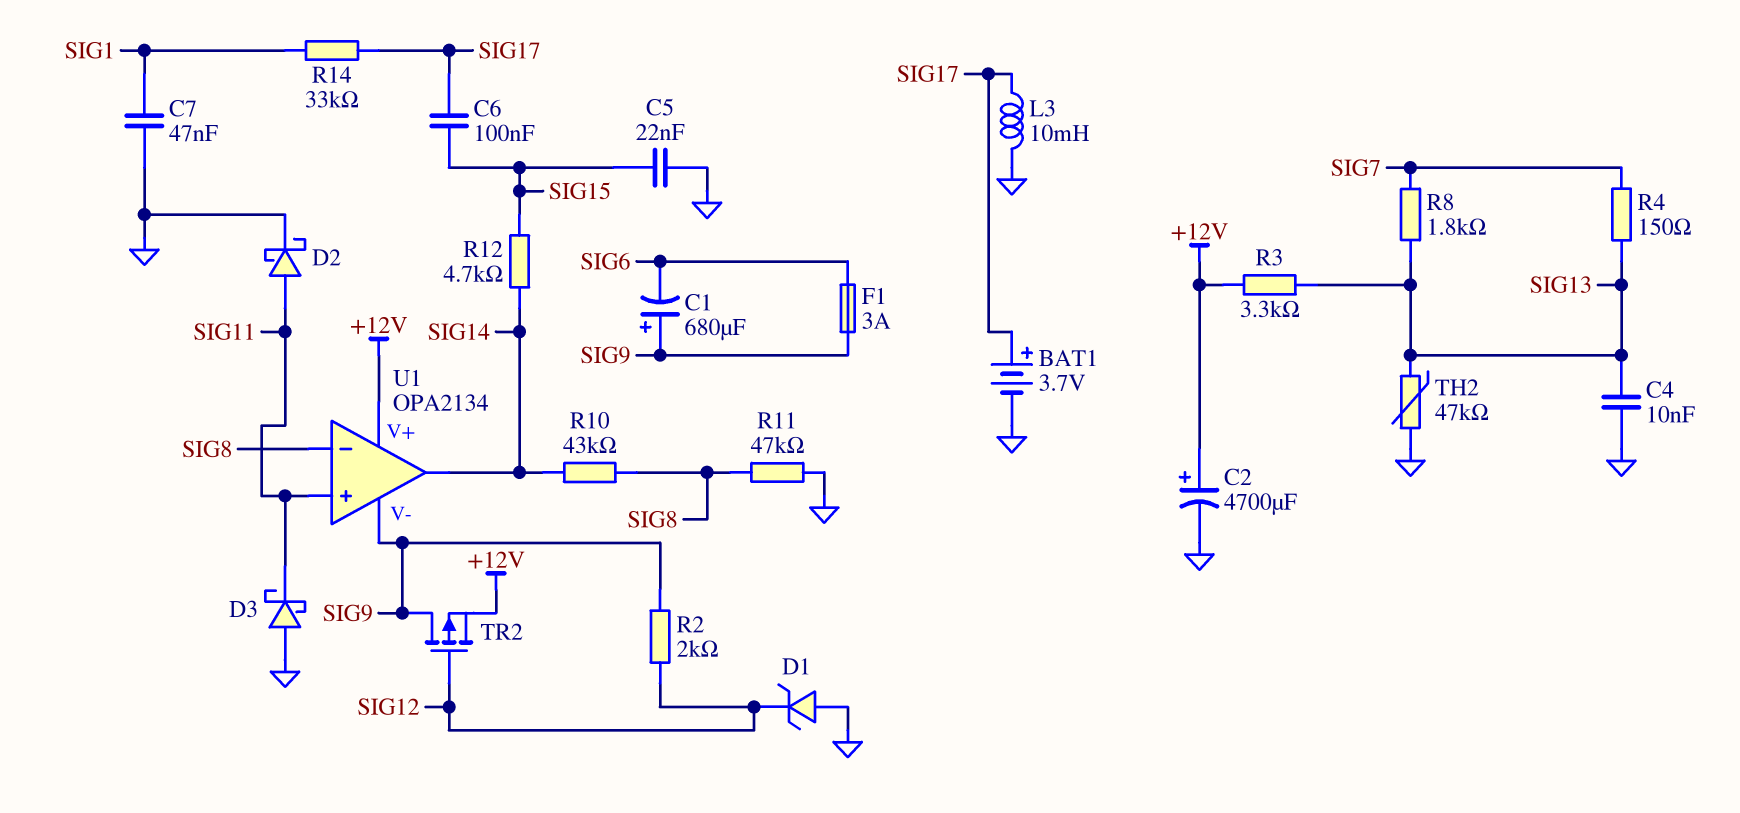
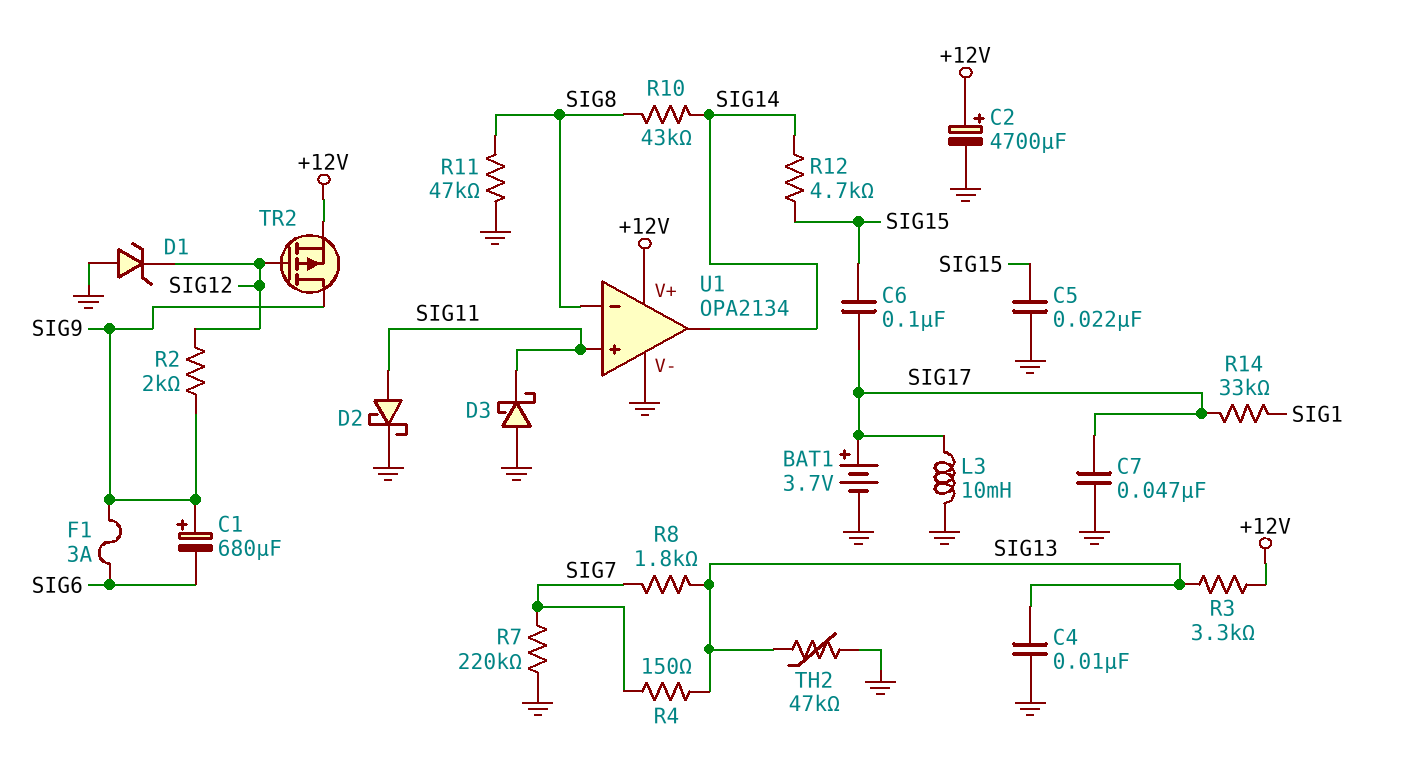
C7: 47nF (GND, SIG1) -> 47nF (GND, SIG17)
R7: none -> 220k (GND, SIG7)
U1 pin V-: SIG9 -> GND

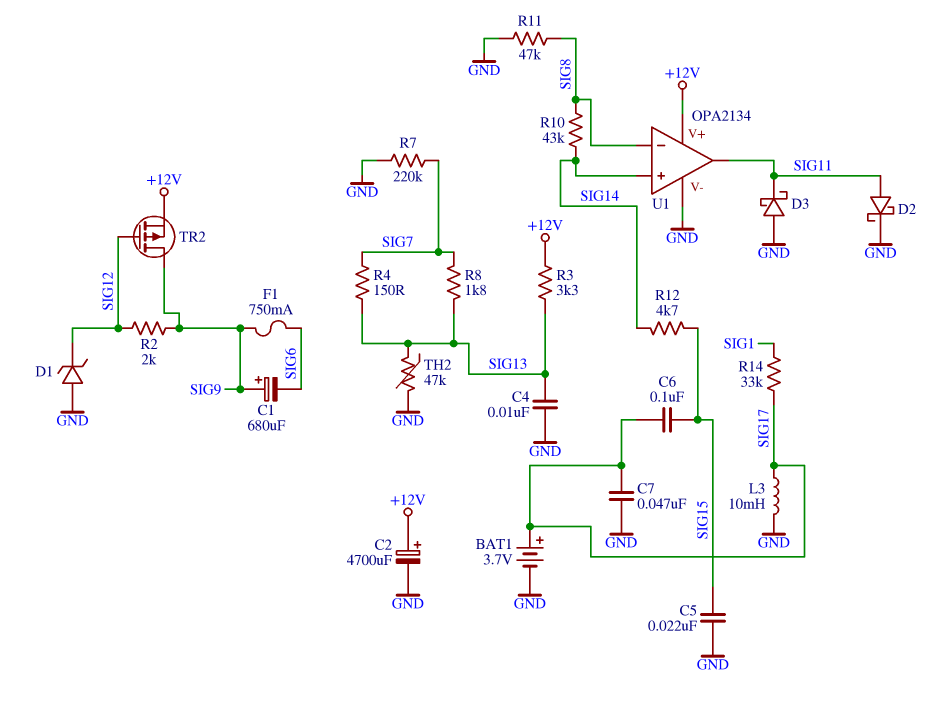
F1: 3A (SIG6, SIG9) -> 750mA (SIG6, SIG9)
U1 pin in+: SIG11 -> SIG14
U1 pin out: SIG14 -> SIG11

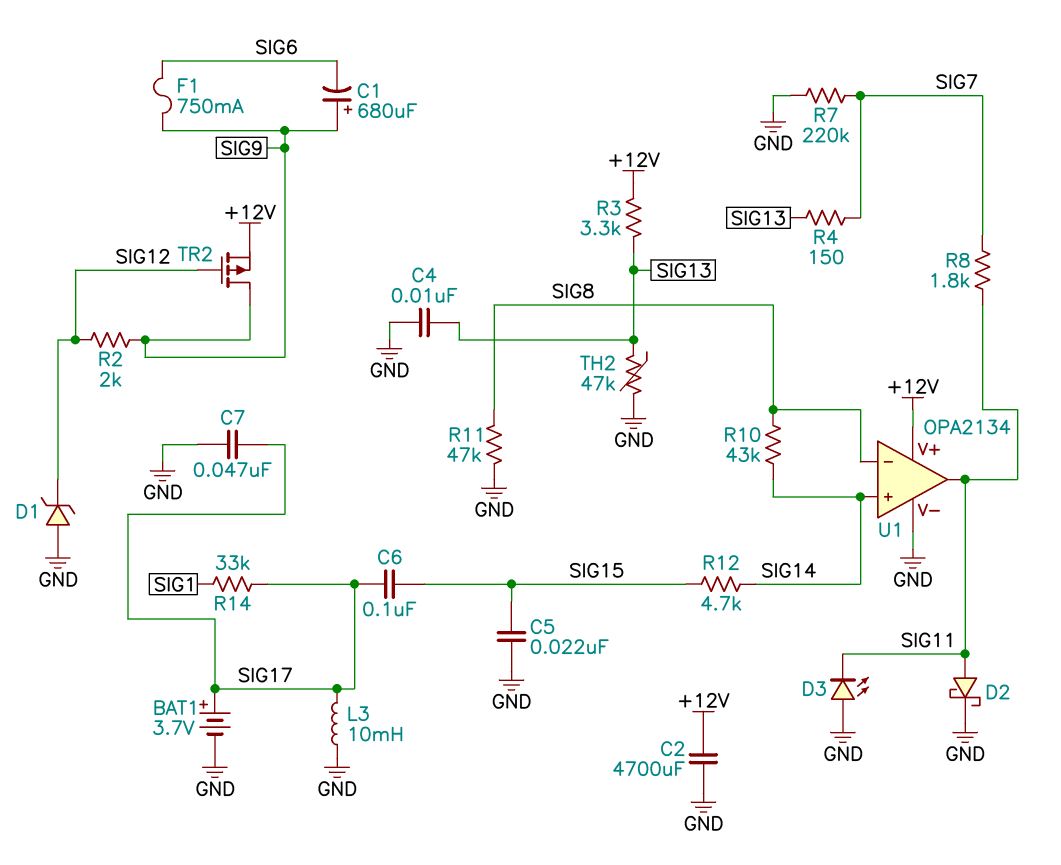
C2: 4700uF (plus +12V, minus GND) -> 4700uF (+12V, GND)
D3: schottky (A GND, K SIG11) -> LED (A GND, K SIG11)
R8: 1.8k (SIG7, SIG13) -> 1.8k (SIG7, SIG11)

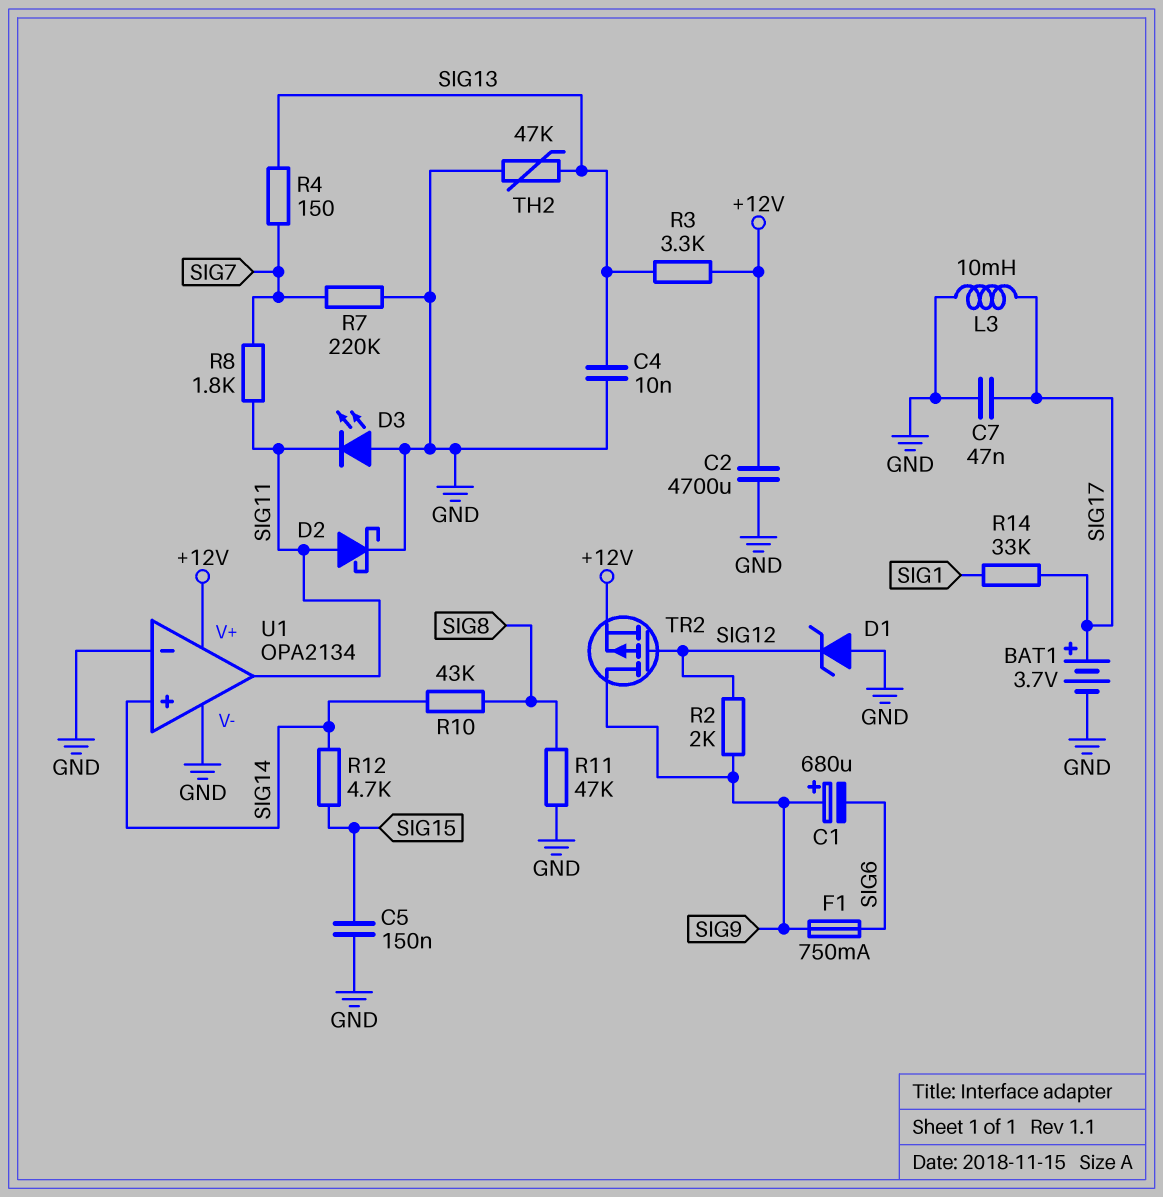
C5: 22nF (GND, SIG15) -> 150nF (GND, SIG15)
C6: 100nF (SIG15, SIG17) -> none
U1 pin in-: SIG8 -> GND

